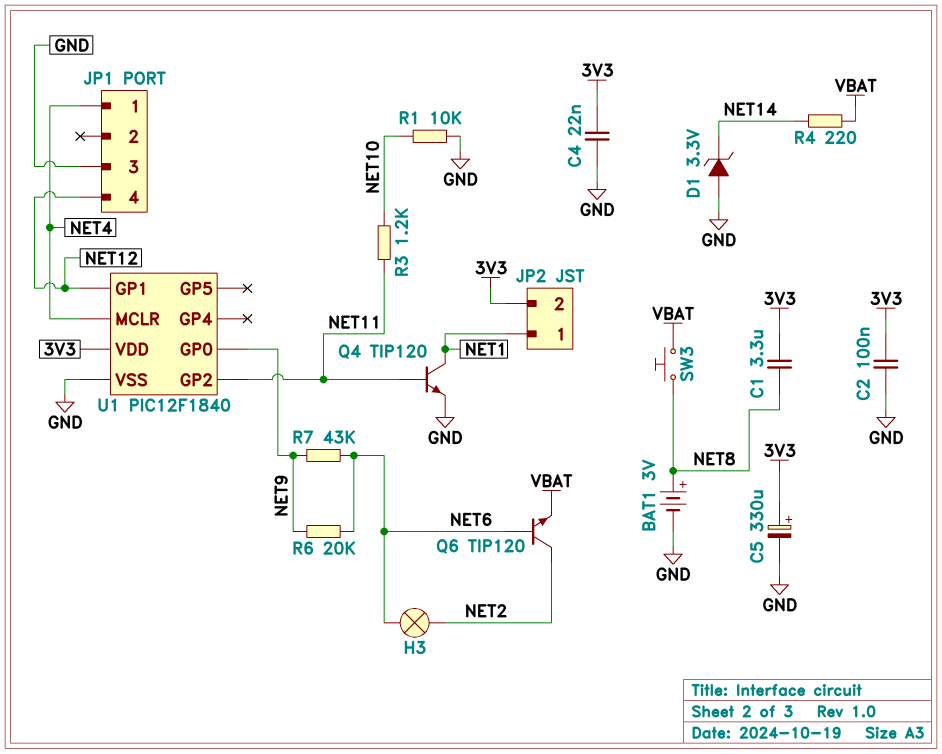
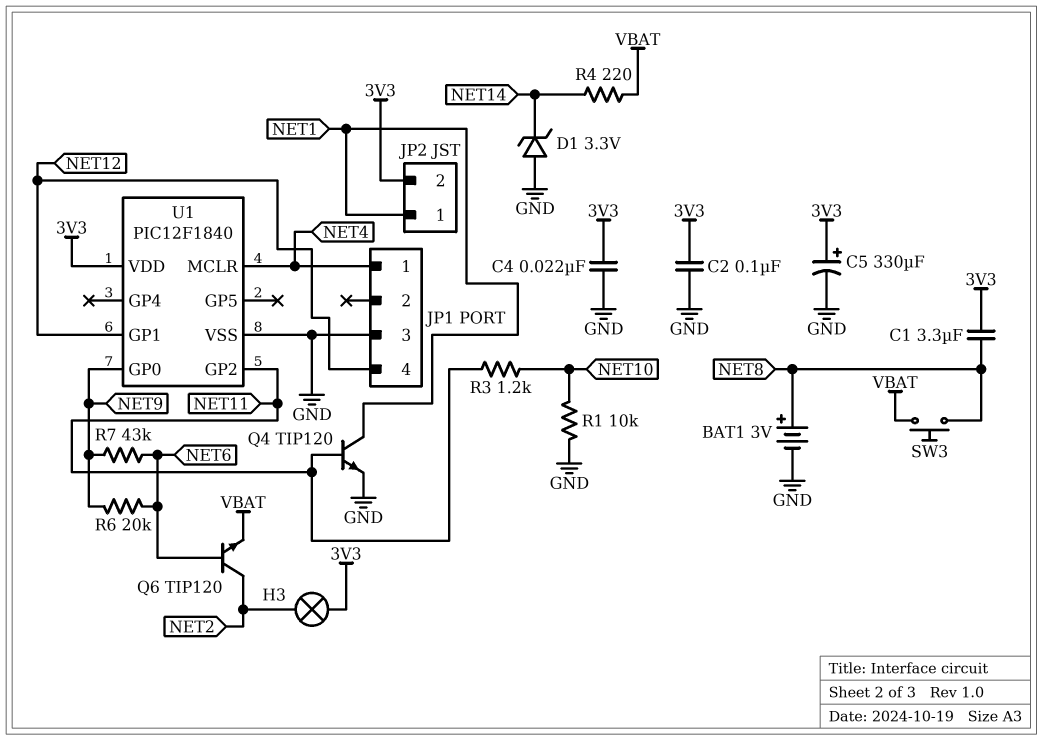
H3: lamp (NET2, NET6) -> lamp (3V3, NET2)

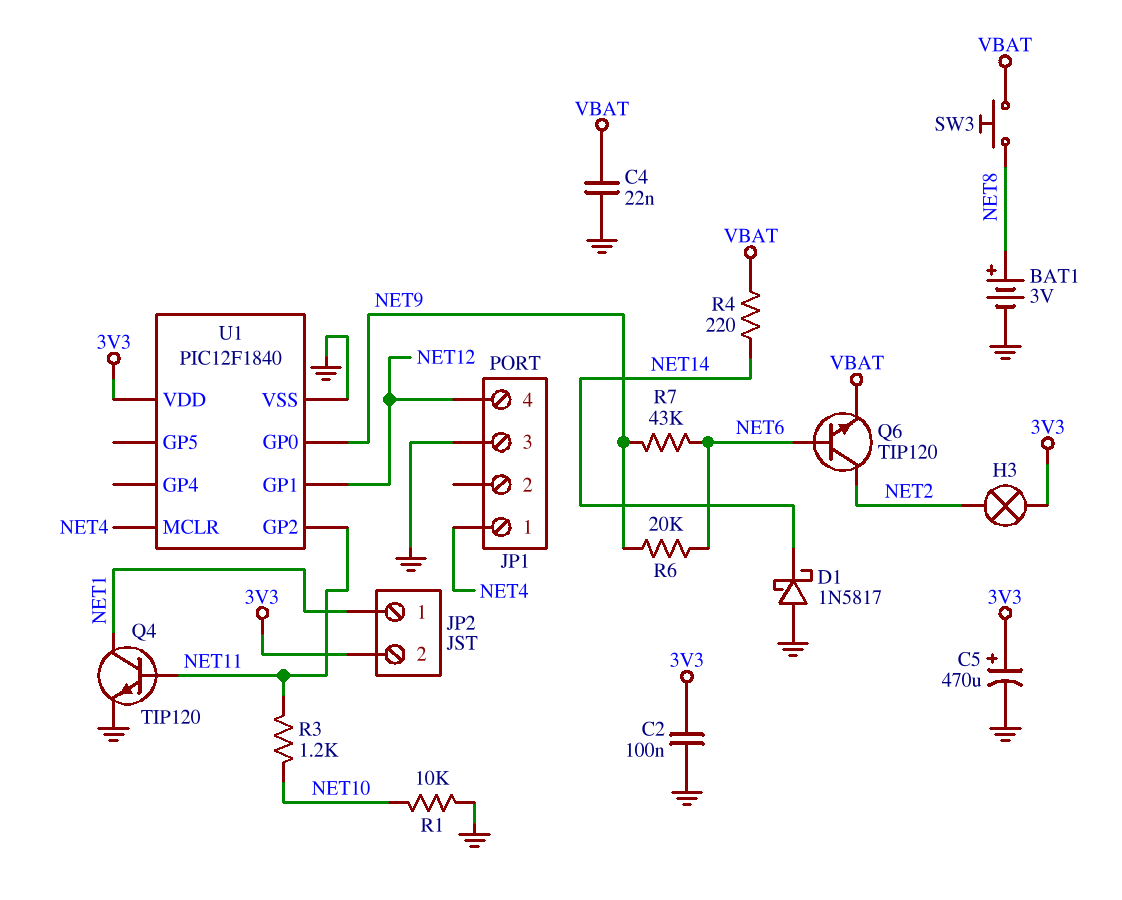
C1: 3.3uF (3V3, NET8) -> none
C4: 22nF (3V3, GND) -> 22nF (GND, VBAT)
C5: 330uF (plus 3V3, minus GND) -> 470uF (plus 3V3, minus GND)
D1: zener 3.3V (A GND, K NET14) -> schottky 1N5817 (A GND, K NET14)

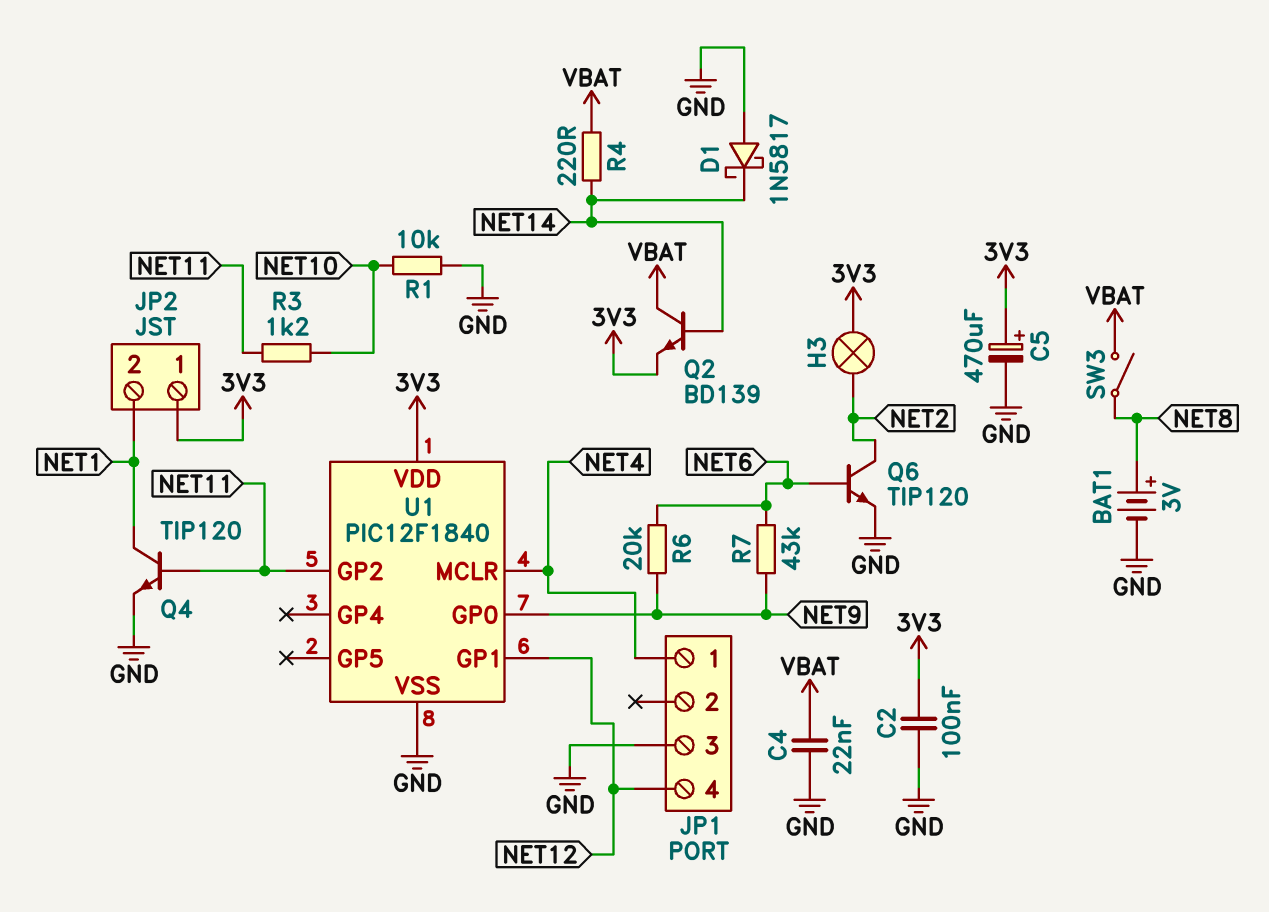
JP2 pin 1: NET1 -> 3V3
JP2 pin 2: 3V3 -> NET1
Q2: none -> NPN BD139 (B NET14, C VBAT, E 3V3)
Q6: NPN TIP120 (B NET6, C NET2, E VBAT) -> NPN TIP120 (B NET6, C NET2, E GND)
SW3: button (NET8, VBAT) -> switch (NET8, VBAT)

